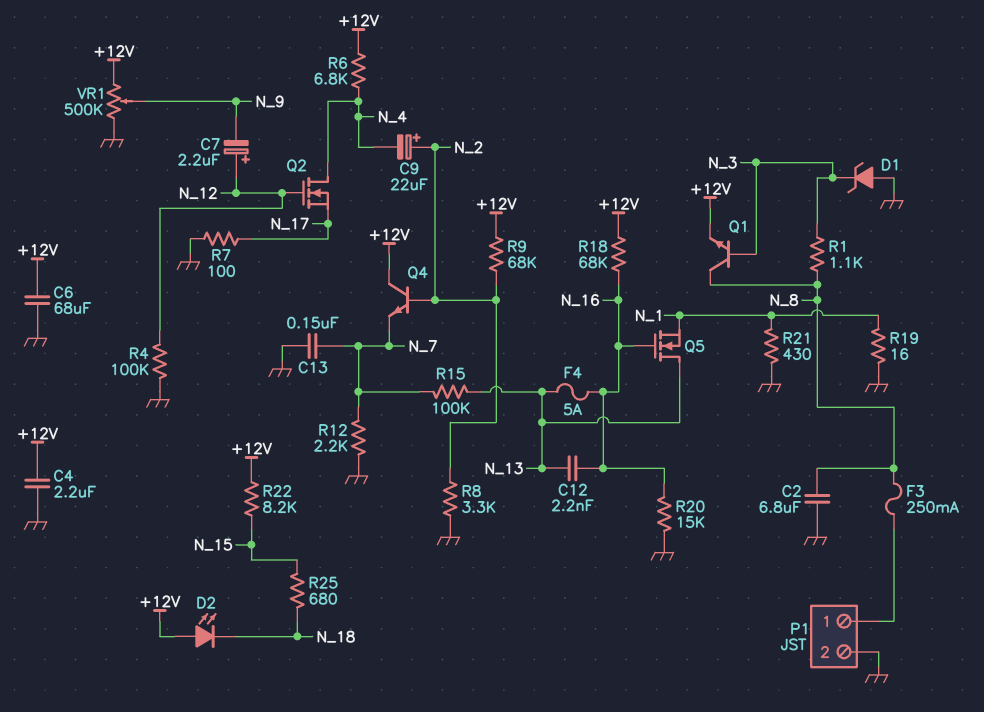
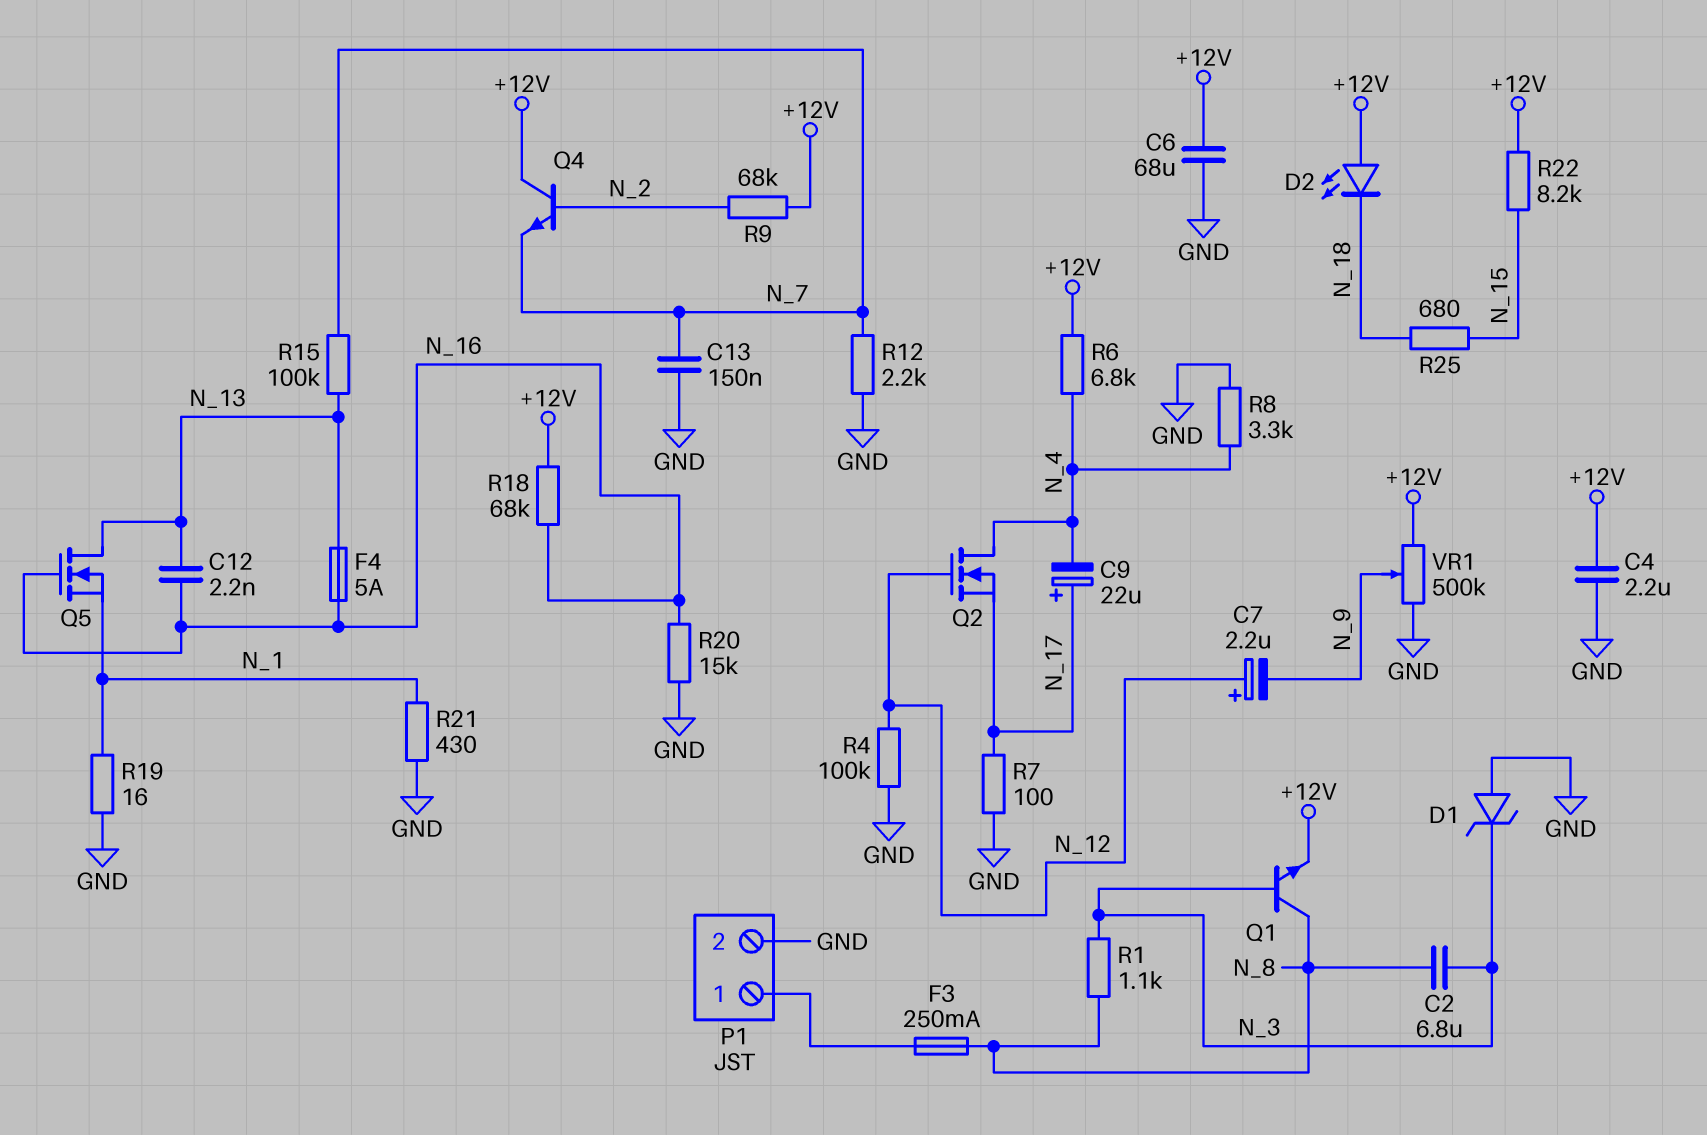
C2: 6.8uF (GND, N_8) -> 6.8uF (N_3, N_8)
C9: 22uF (plus N_2, minus N_4) -> 22uF (plus N_17, minus N_4)
R8: 3.3k (GND, N_2) -> 3.3k (GND, N_4)

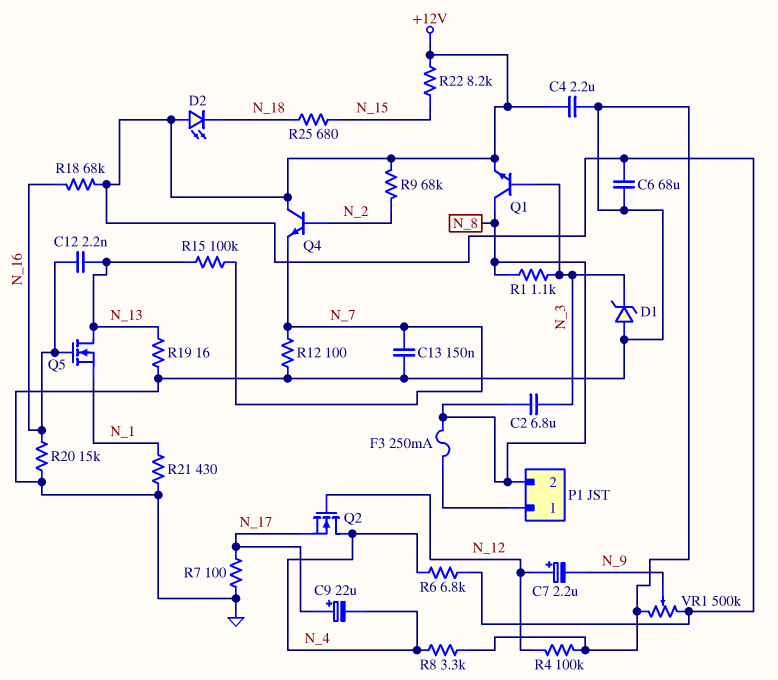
F4: 5A (N_13, N_16) -> none
P1 pin 2: GND -> N_8
R12: 2.2k (GND, N_7) -> 100 (GND, N_7)
R19: 16 (GND, N_1) -> 16 (GND, N_13)

